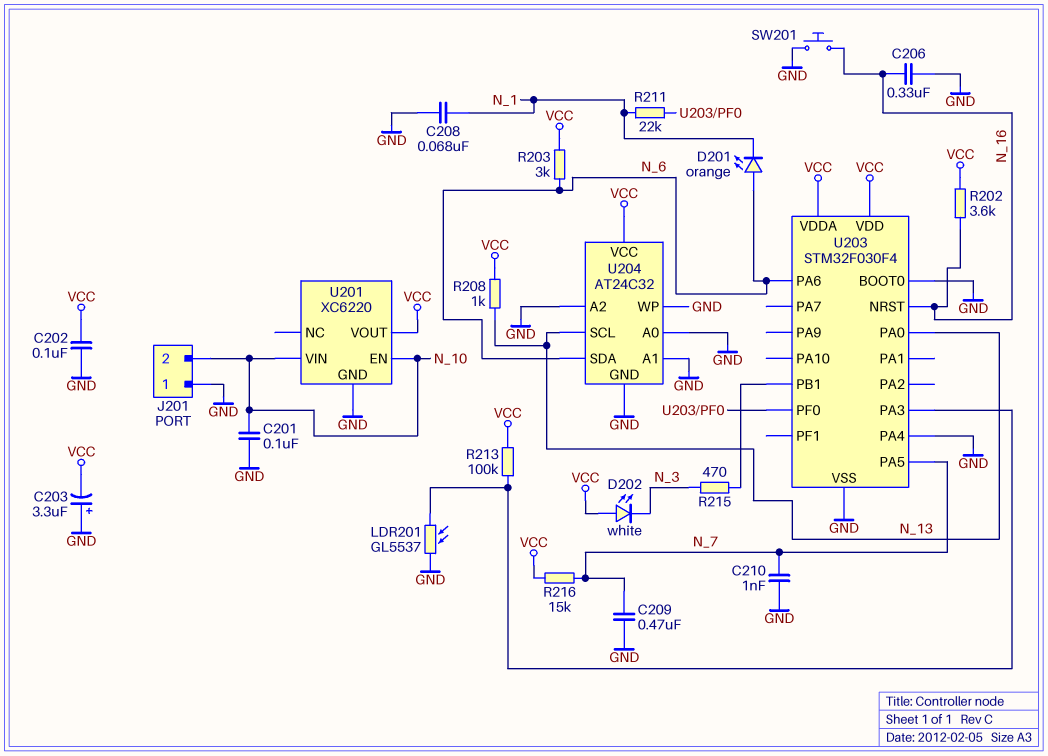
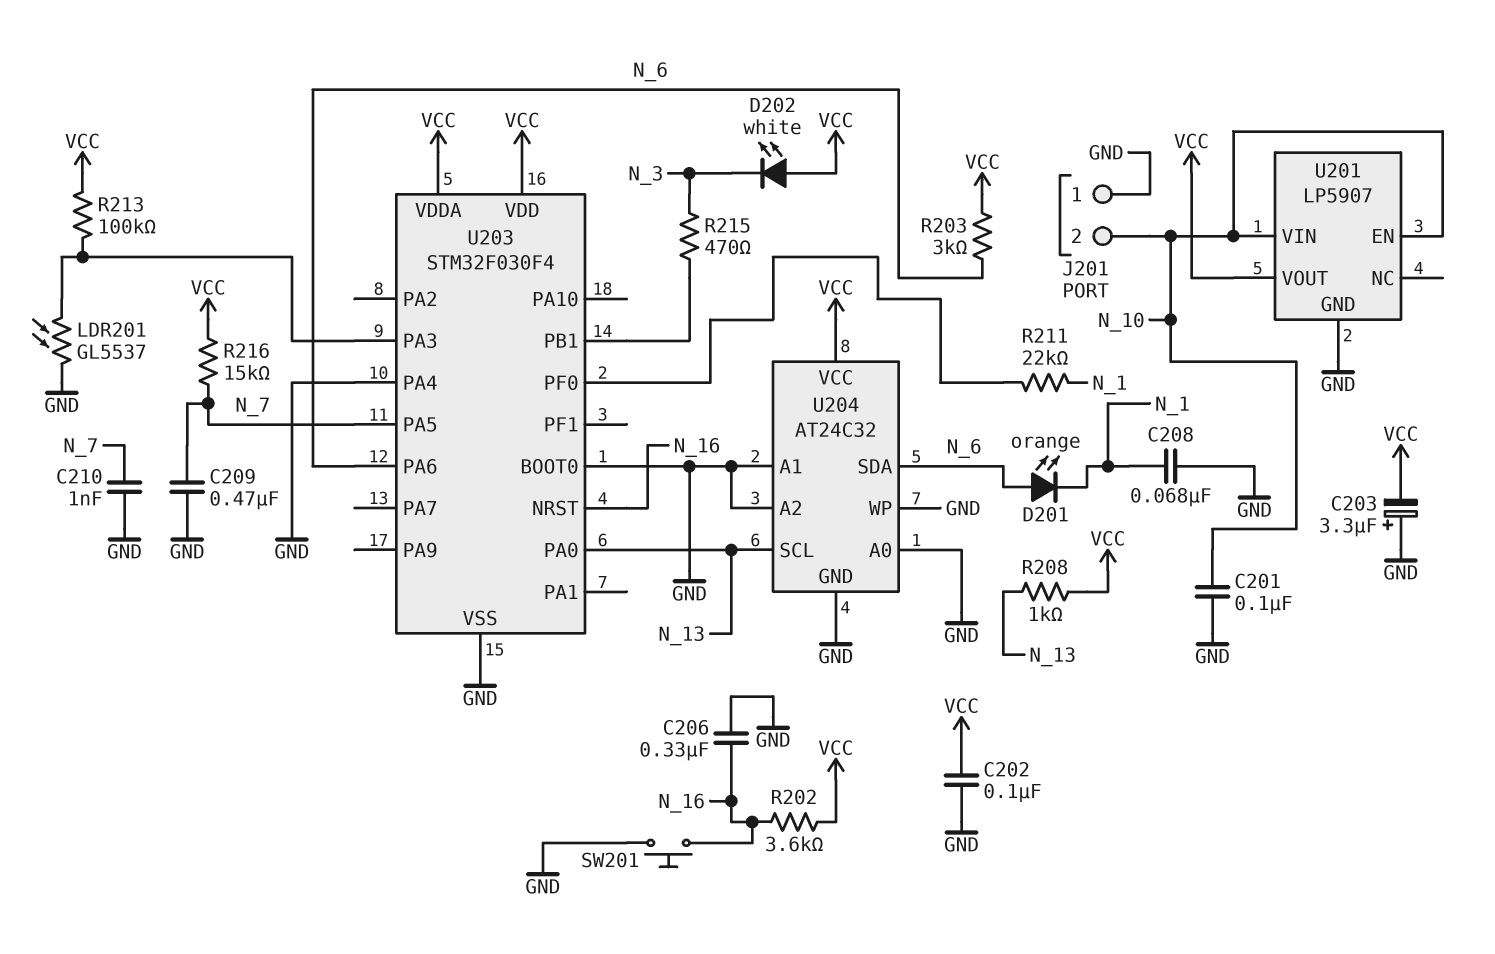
U201: XC6220 -> LP5907

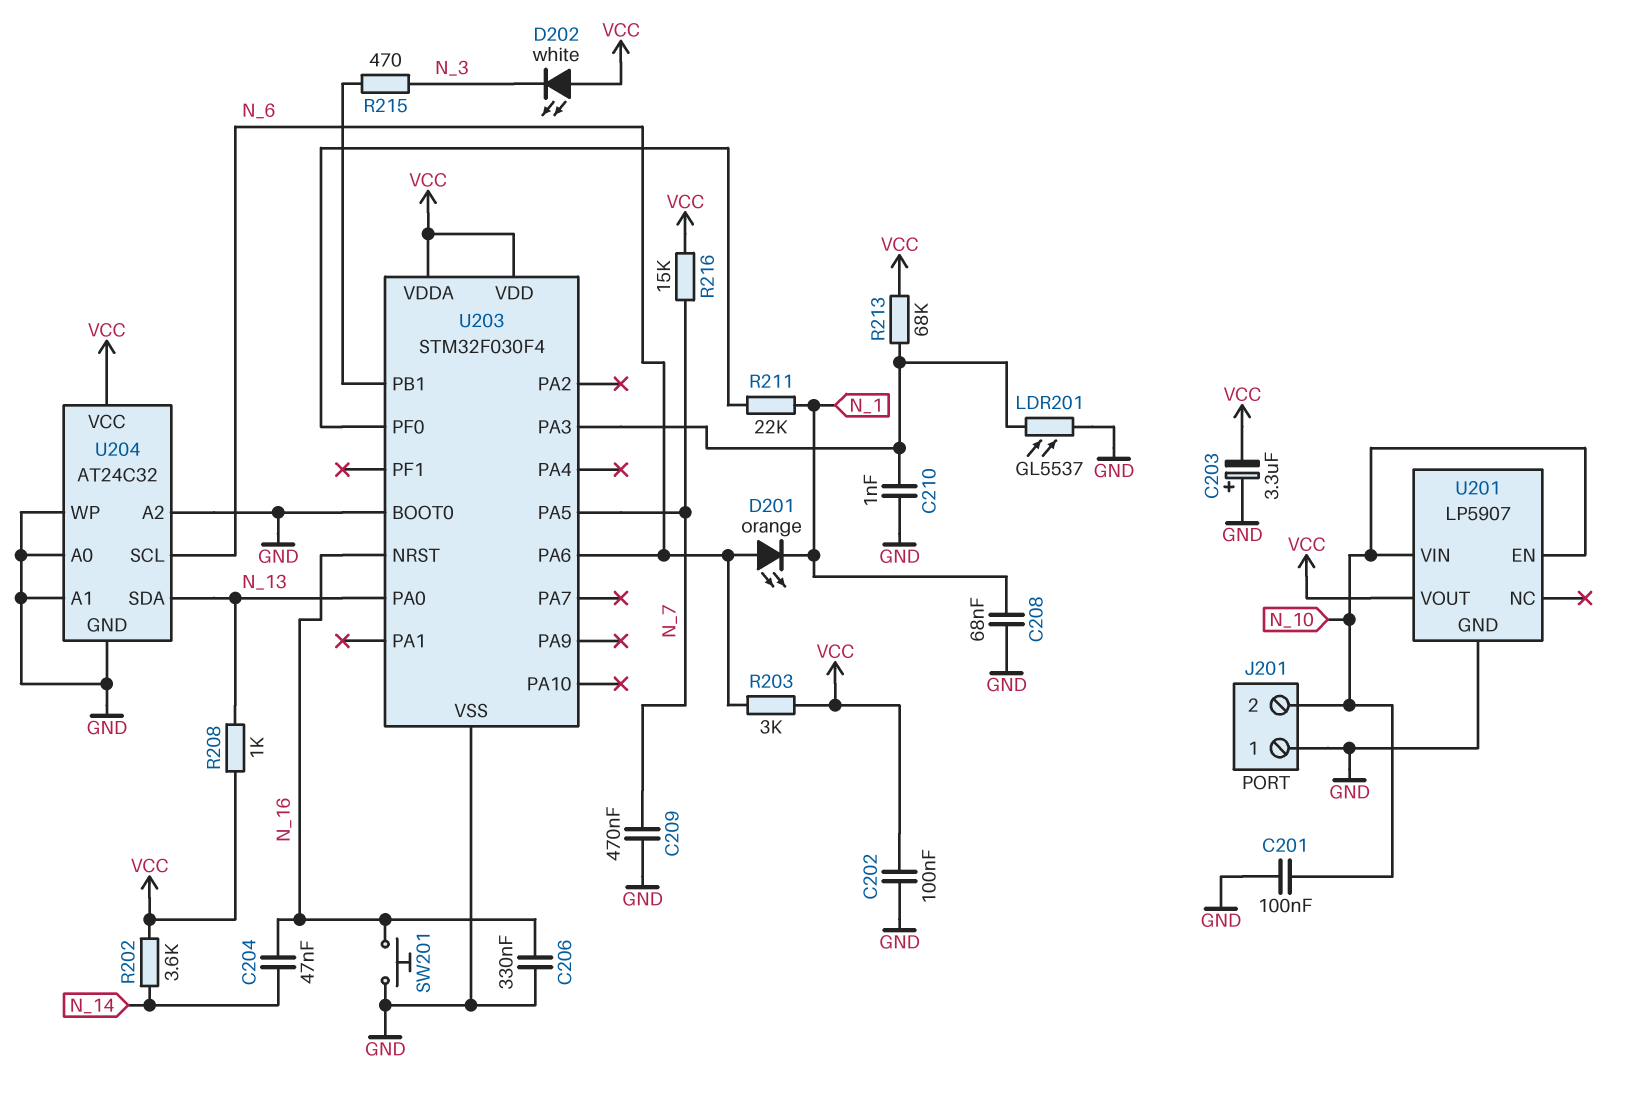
C204: none -> 47nF (N_14, N_16)
C210: 1nF (GND, N_7) -> 1nF (GND, U203/PA3)
R202: 3.6k (N_16, VCC) -> 3.6k (N_14, VCC)
R213: 100k (U203/PA3, VCC) -> 68k (U203/PA3, VCC)
U203 pin PA4: GND -> none
U204 pin SCL: N_13 -> N_6
U204 pin SDA: N_6 -> N_13

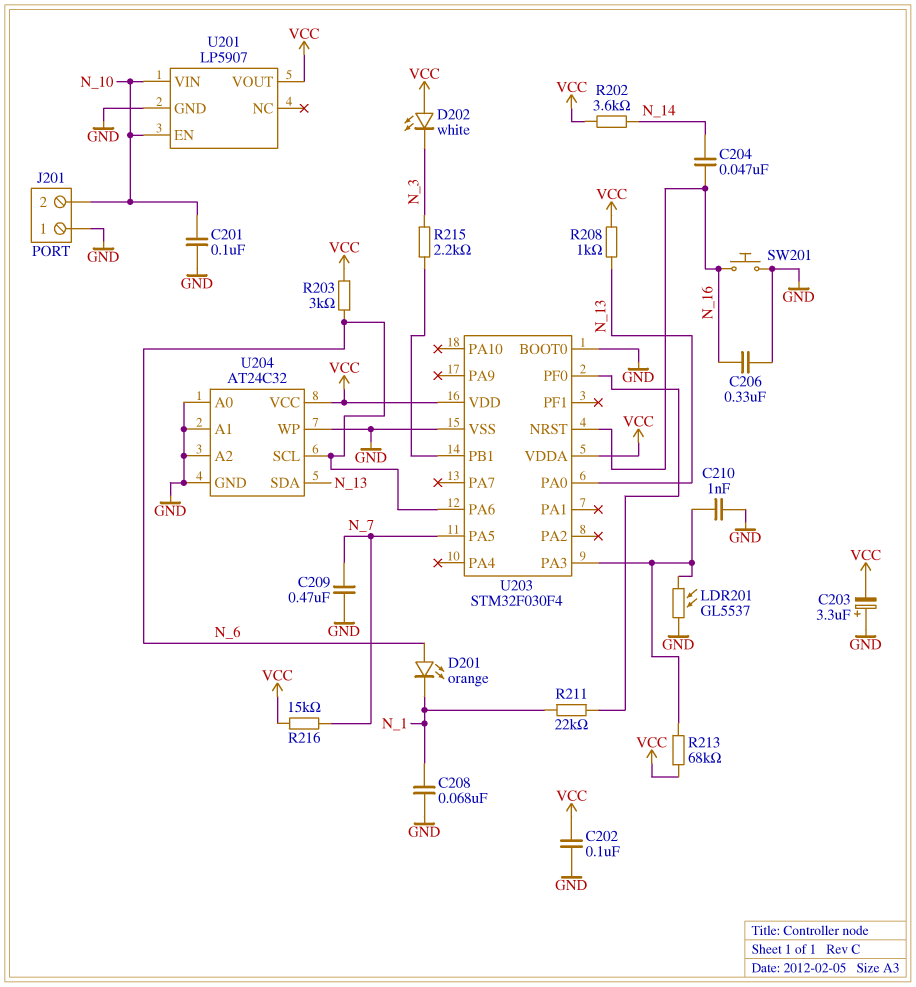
R215: 470 (N_3, U203/PB1) -> 2.2k (N_3, U203/PB1)

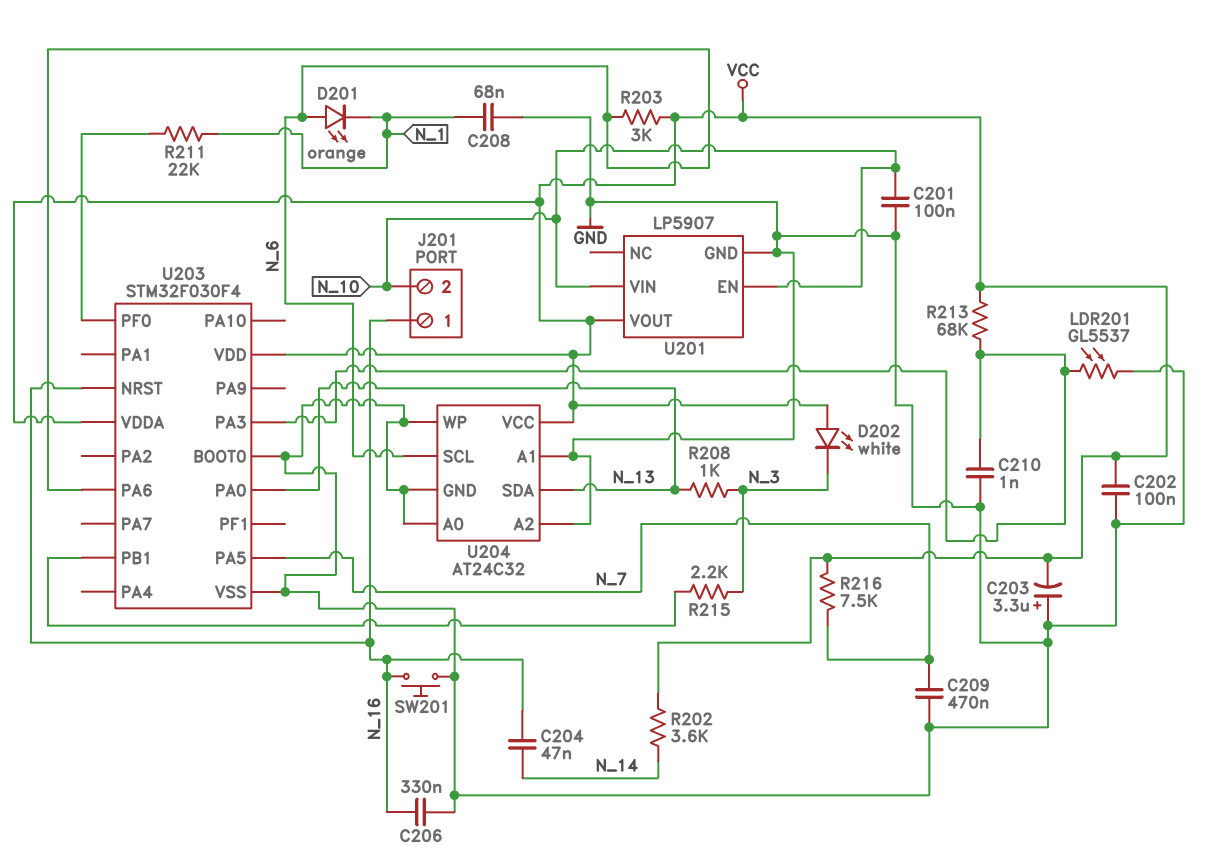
J201 pin 1: GND -> N_16
R208: 1k (N_13, VCC) -> 1k (N_3, N_13)
R216: 15k (N_7, VCC) -> 7.5k (N_7, VCC)

